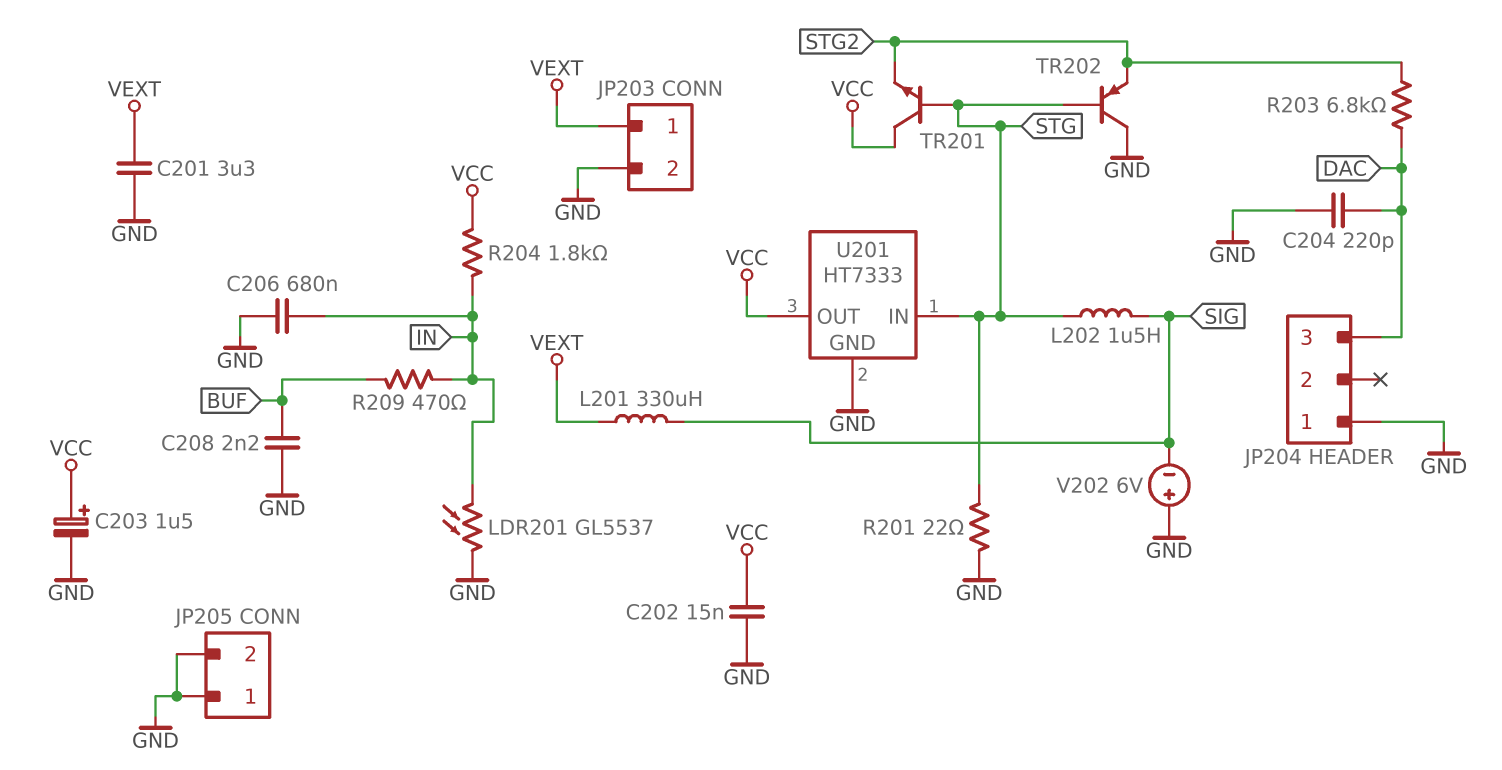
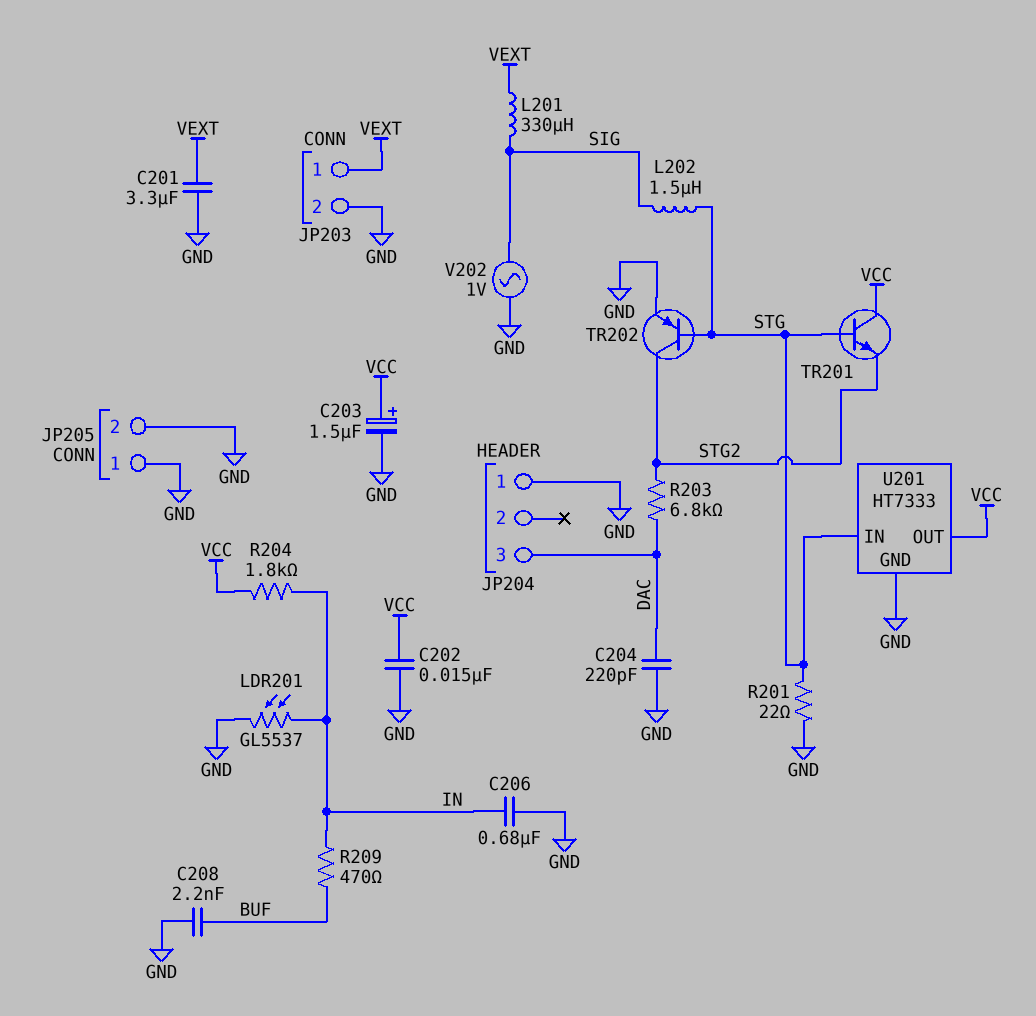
TR202: PNP (B STG, C GND, E STG2) -> PNP (B STG, C STG2, E GND)
V202: 6V (plus GND, minus SIG) -> AC 1V (GND, SIG)

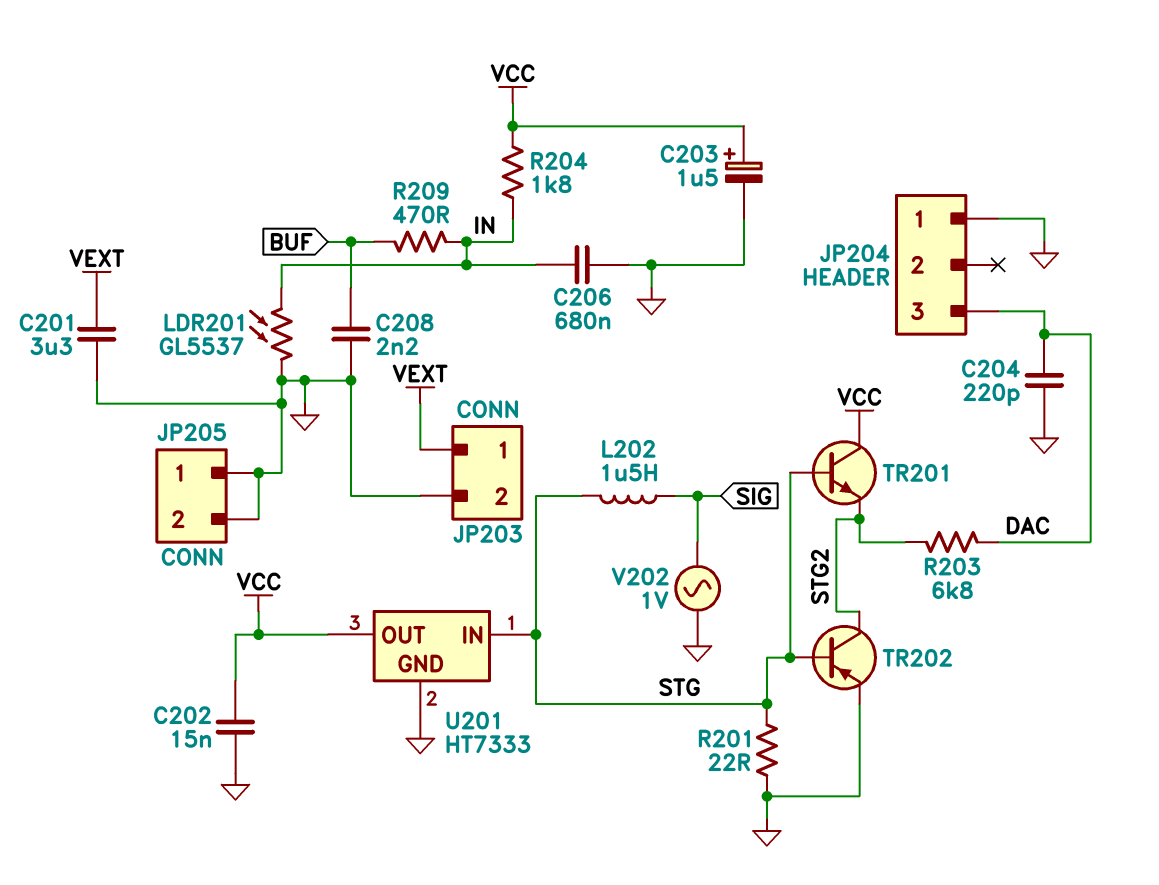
L201: 330uH (SIG, VEXT) -> none

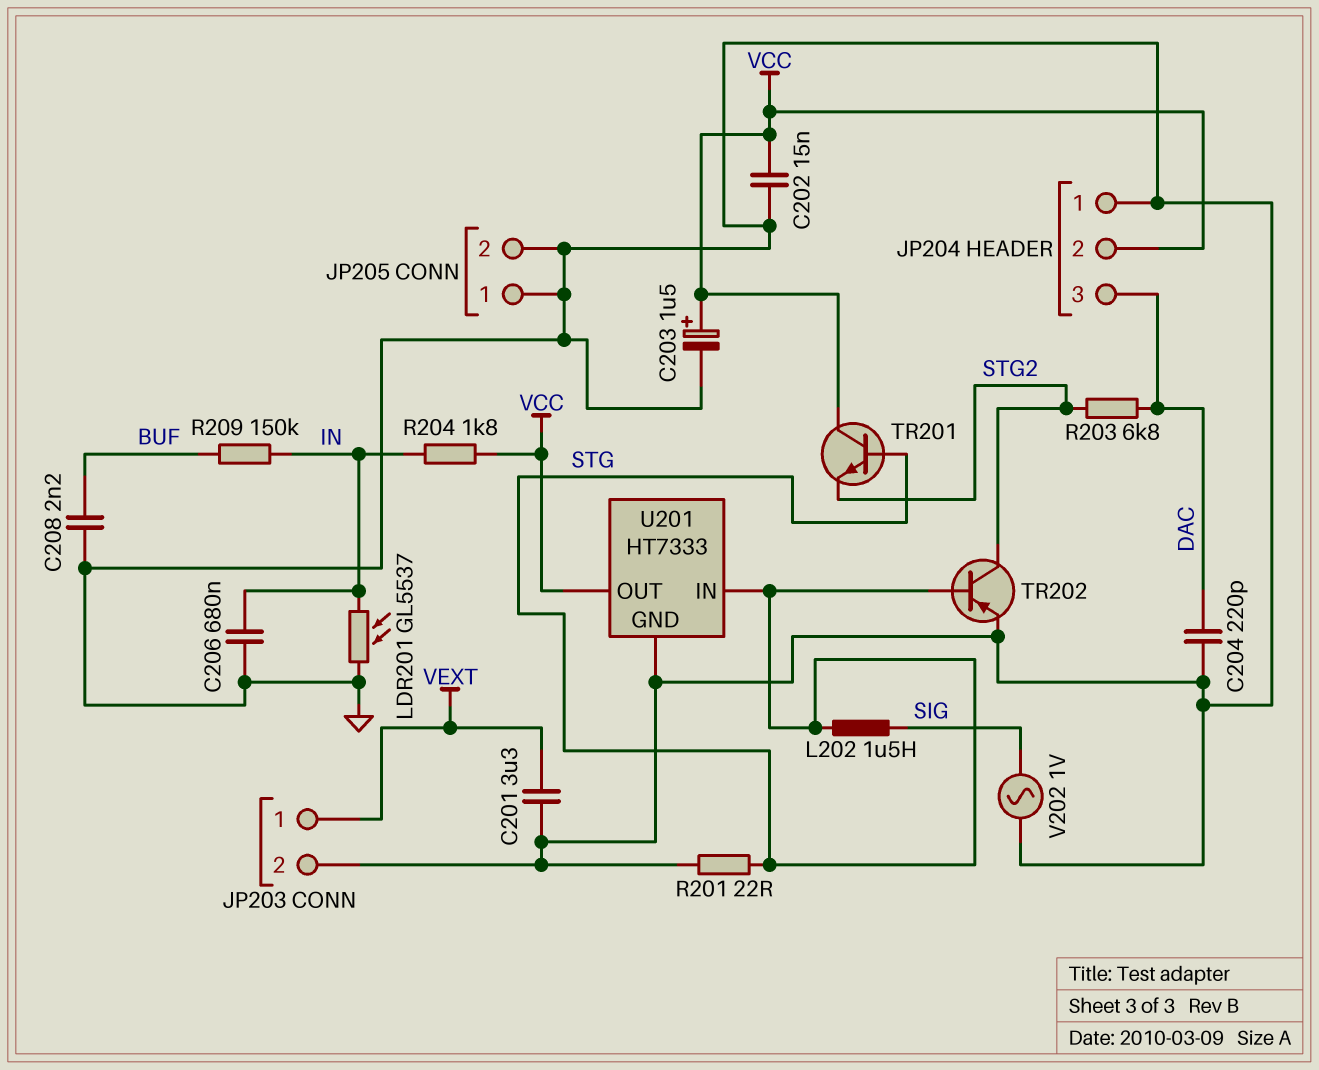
JP204 pin 2: none -> VCC
R209: 470 (BUF, IN) -> 150k (BUF, IN)

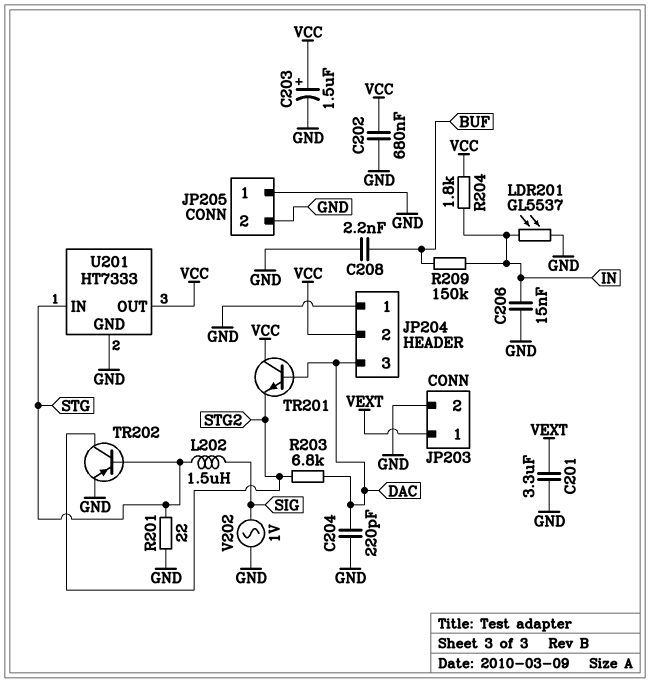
C202: 15nF (GND, VCC) -> 680nF (GND, VCC)
C206: 680nF (GND, IN) -> 15nF (GND, IN)
TR201: NPN (B STG, C VCC, E STG2) -> NPN (B DAC, C VCC, E STG2)

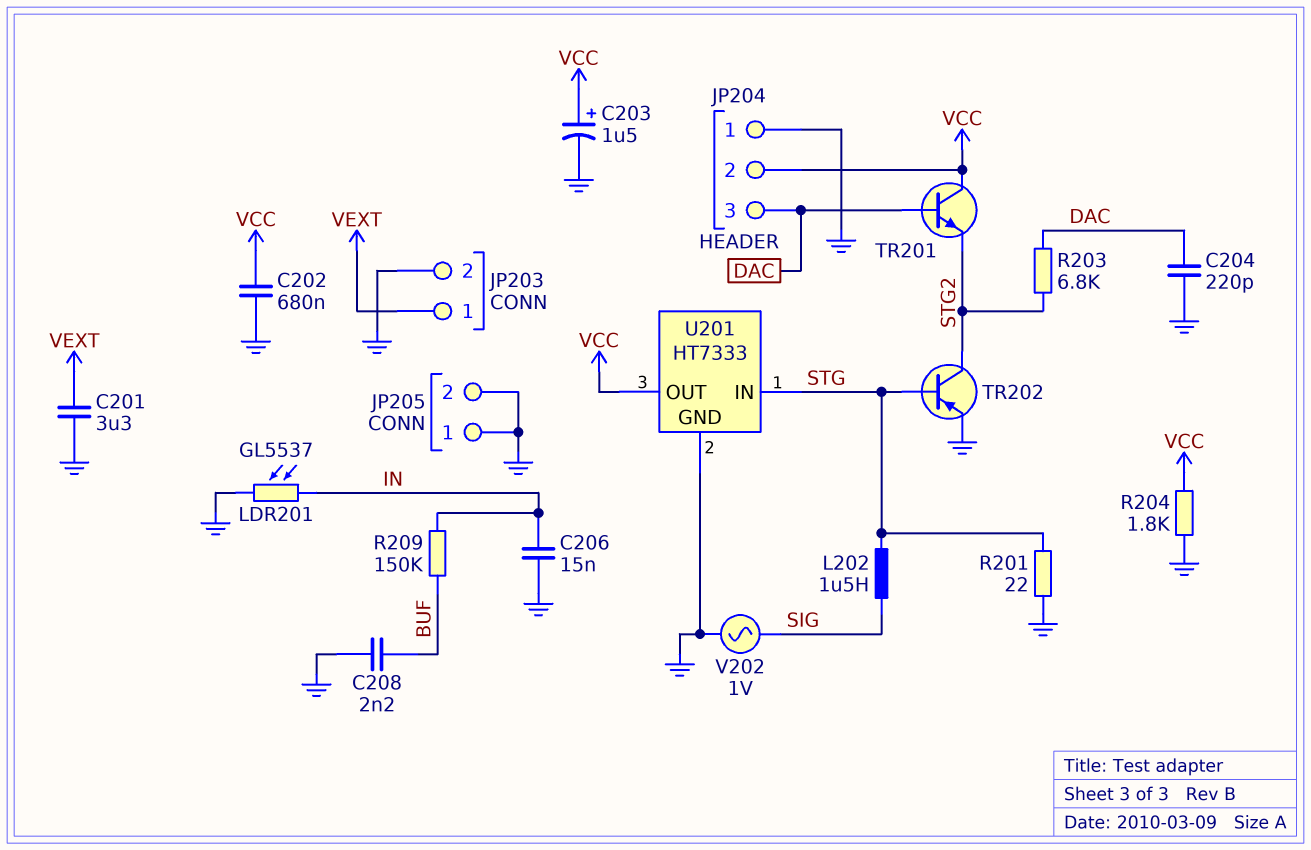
R204: 1.8k (IN, VCC) -> 1.8k (GND, VCC)

